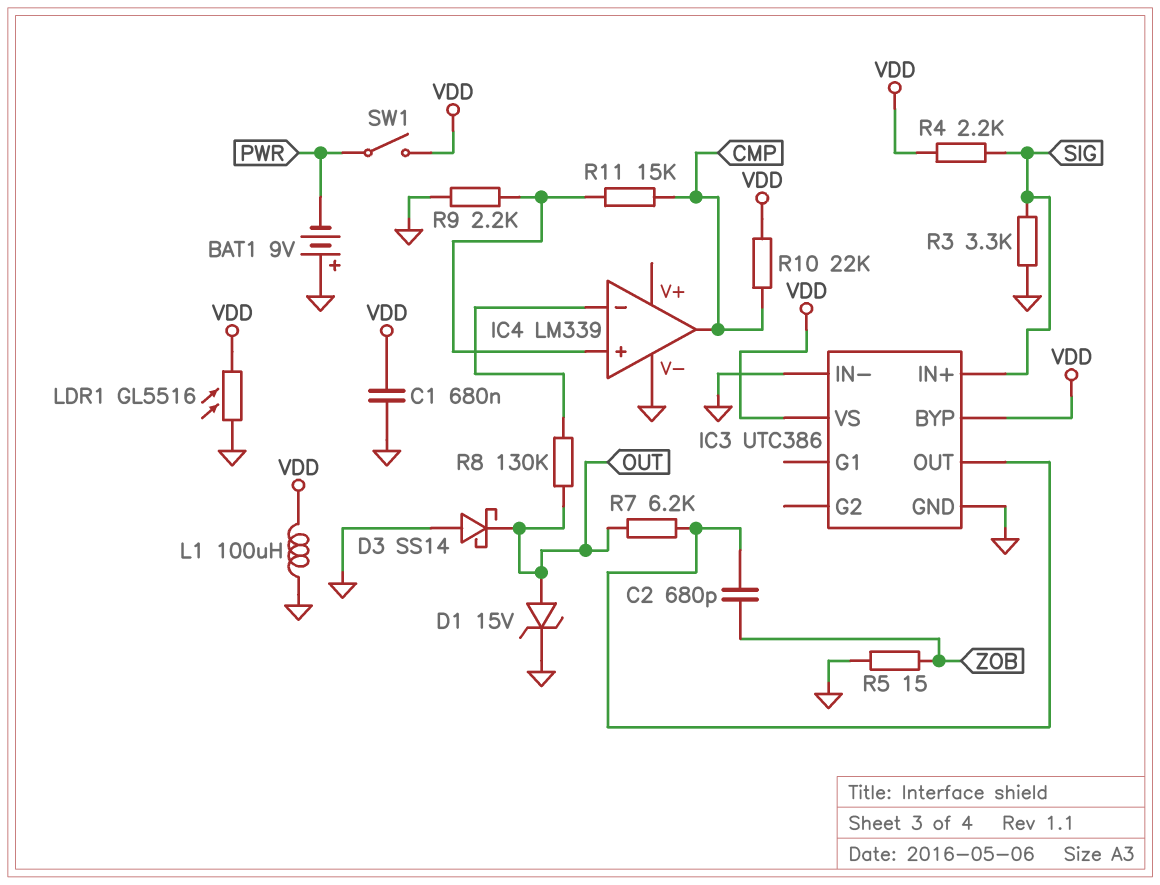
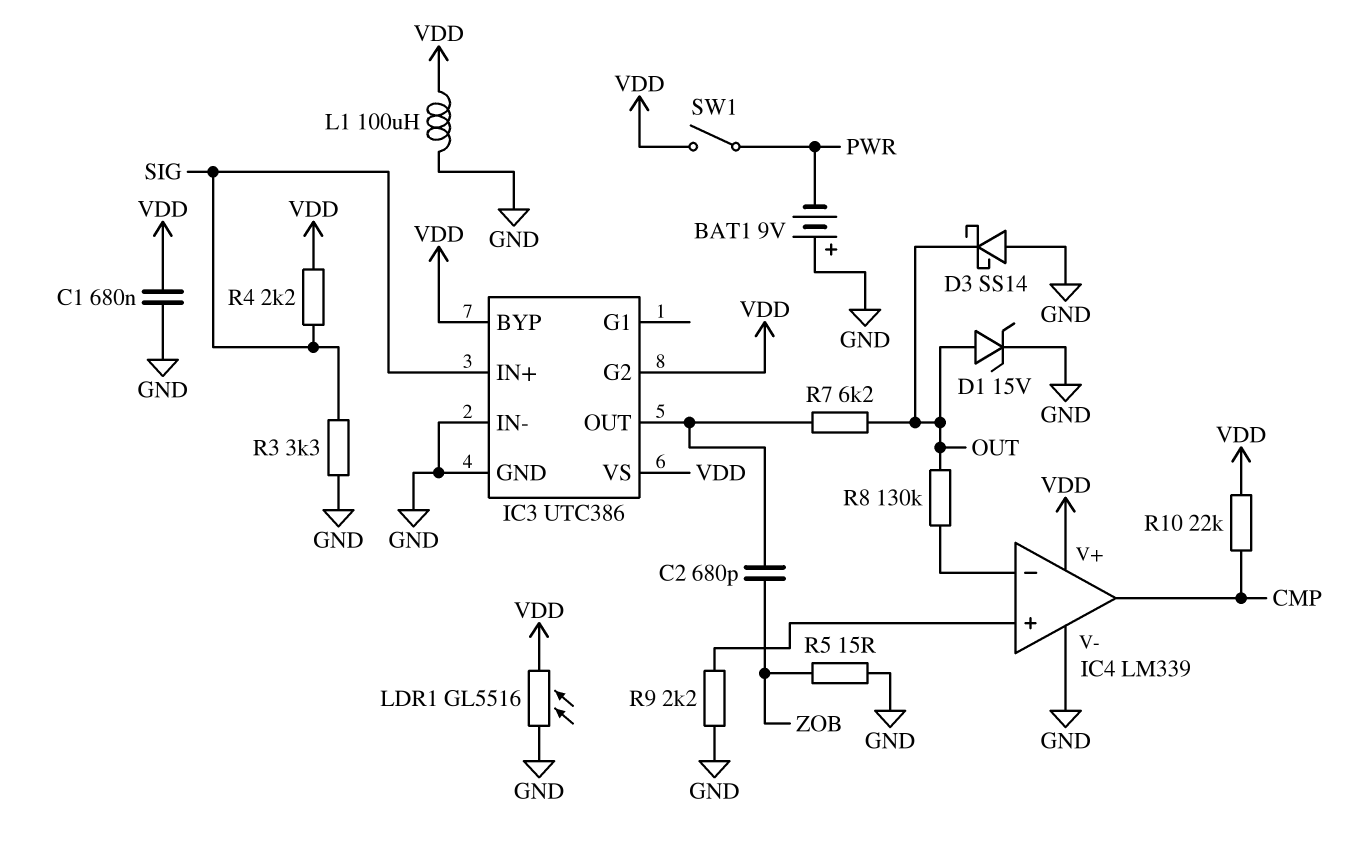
IC3 pin G2: none -> VDD
IC4 pin V+: none -> VDD
R11: 15k (CMP, IC4/in+) -> none

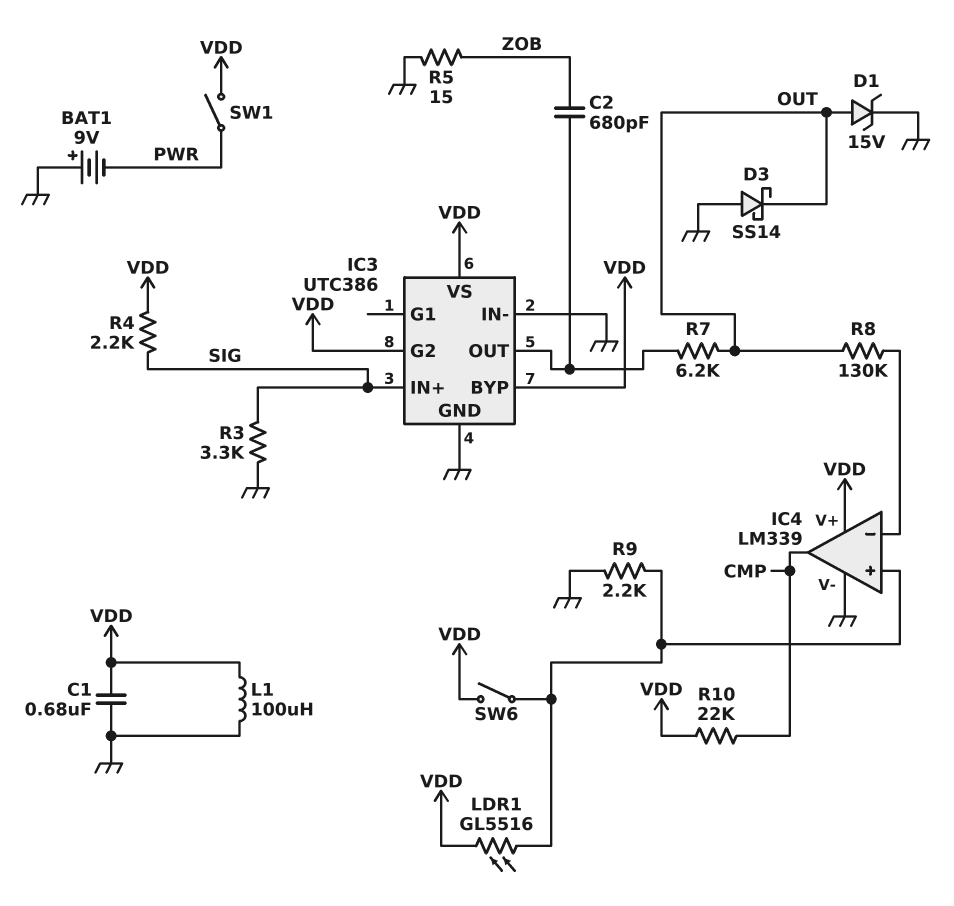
LDR1: GL5516 (GND, VDD) -> GL5516 (IC4/in+, VDD)
SW6: none -> switch (IC4/in+, VDD)

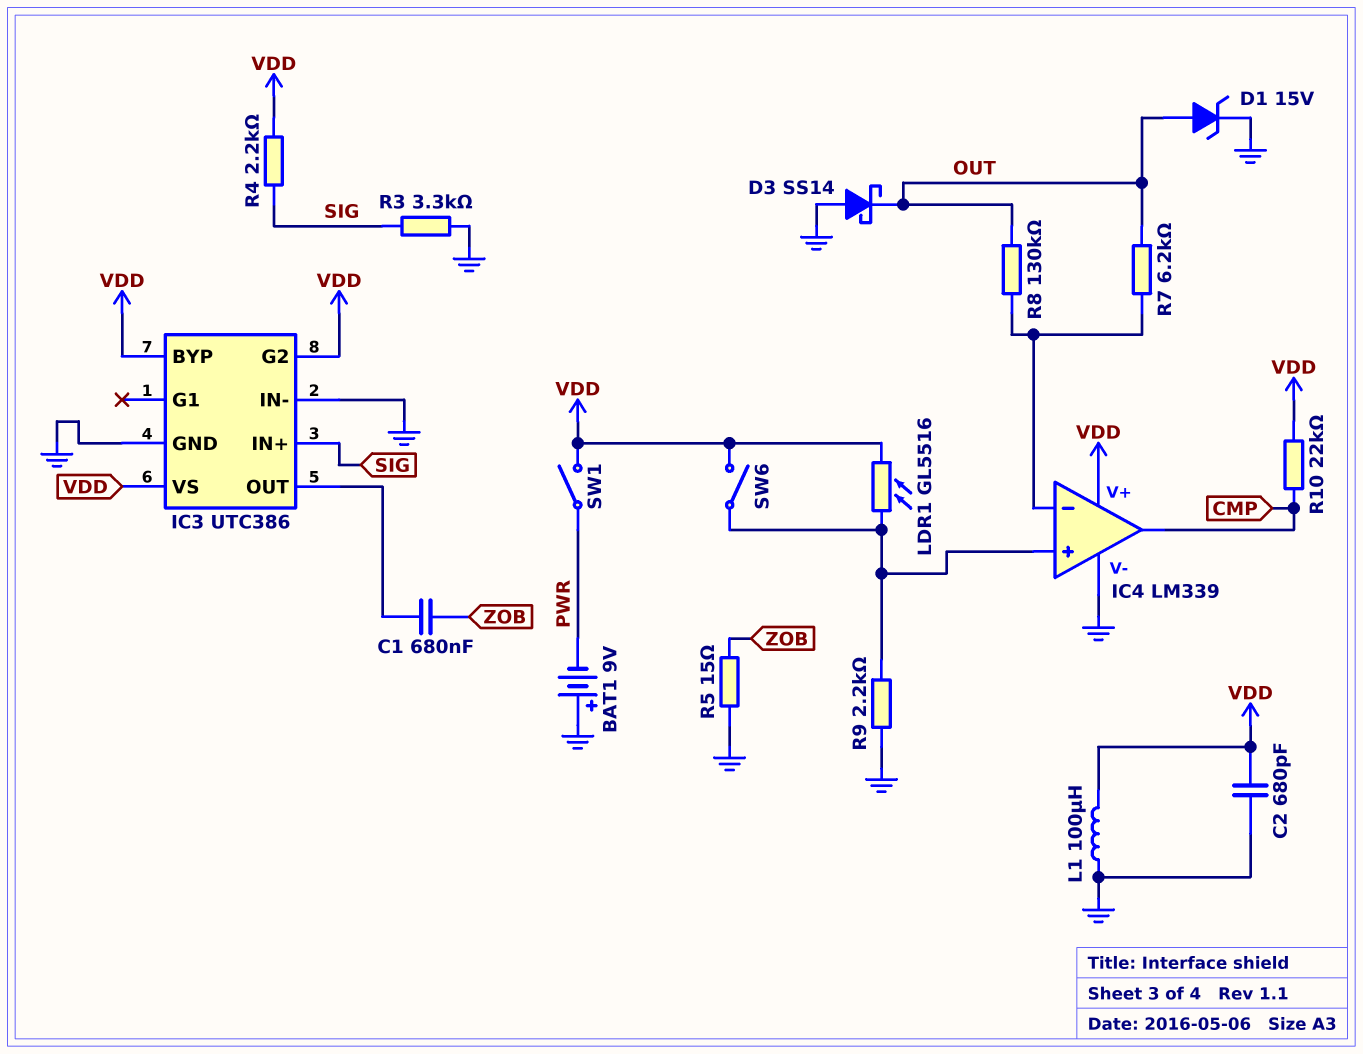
C1: 680nF (GND, VDD) -> 680nF (IC3/OUT, ZOB)
C2: 680pF (IC3/OUT, ZOB) -> 680pF (GND, VDD)
R7: 6.2k (IC3/OUT, OUT) -> 6.2k (IC4/in-, OUT)

